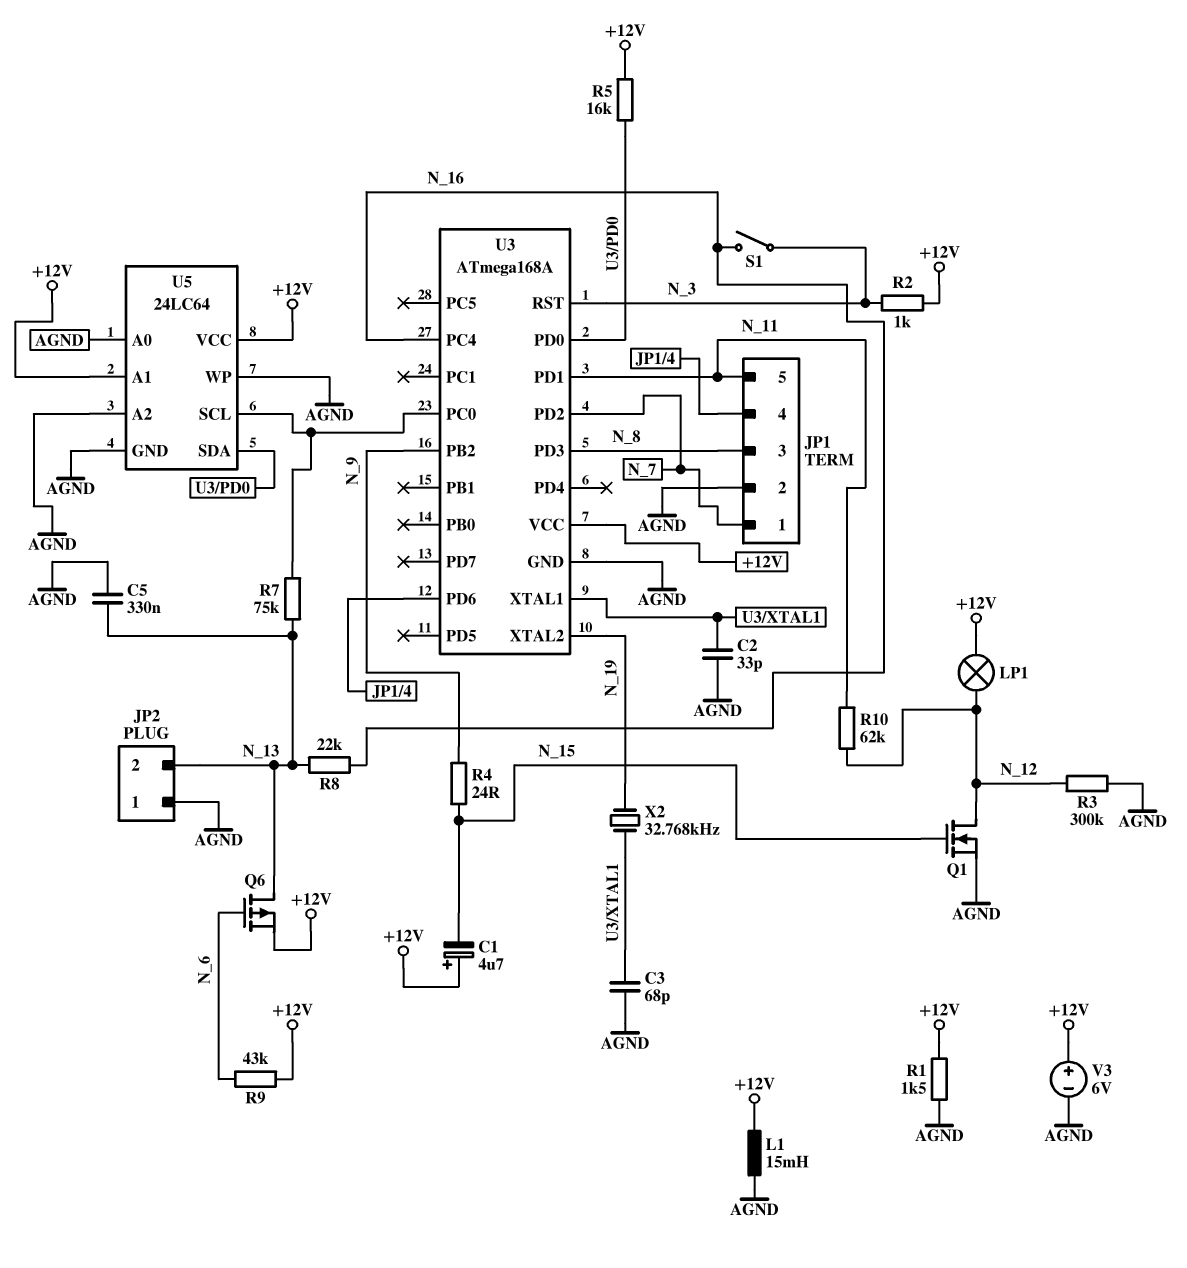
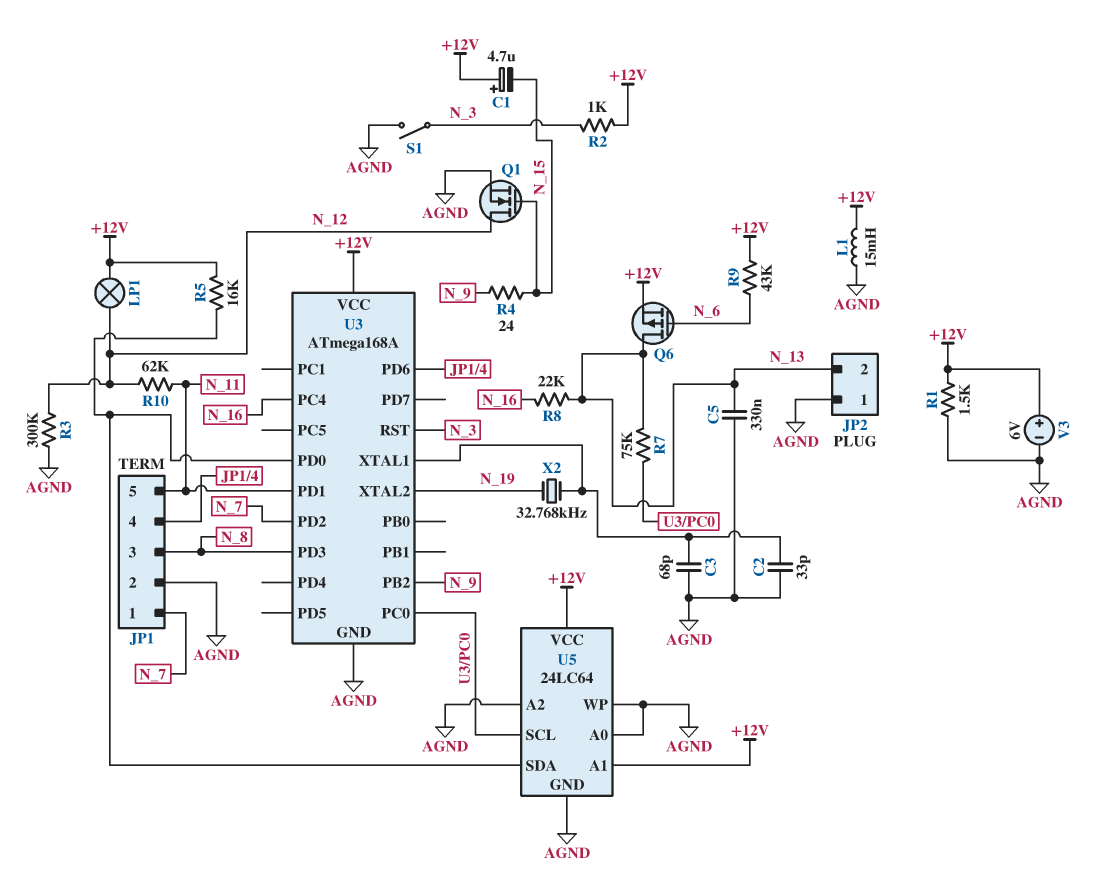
S1: switch (N_3, N_16) -> switch (AGND, N_3)

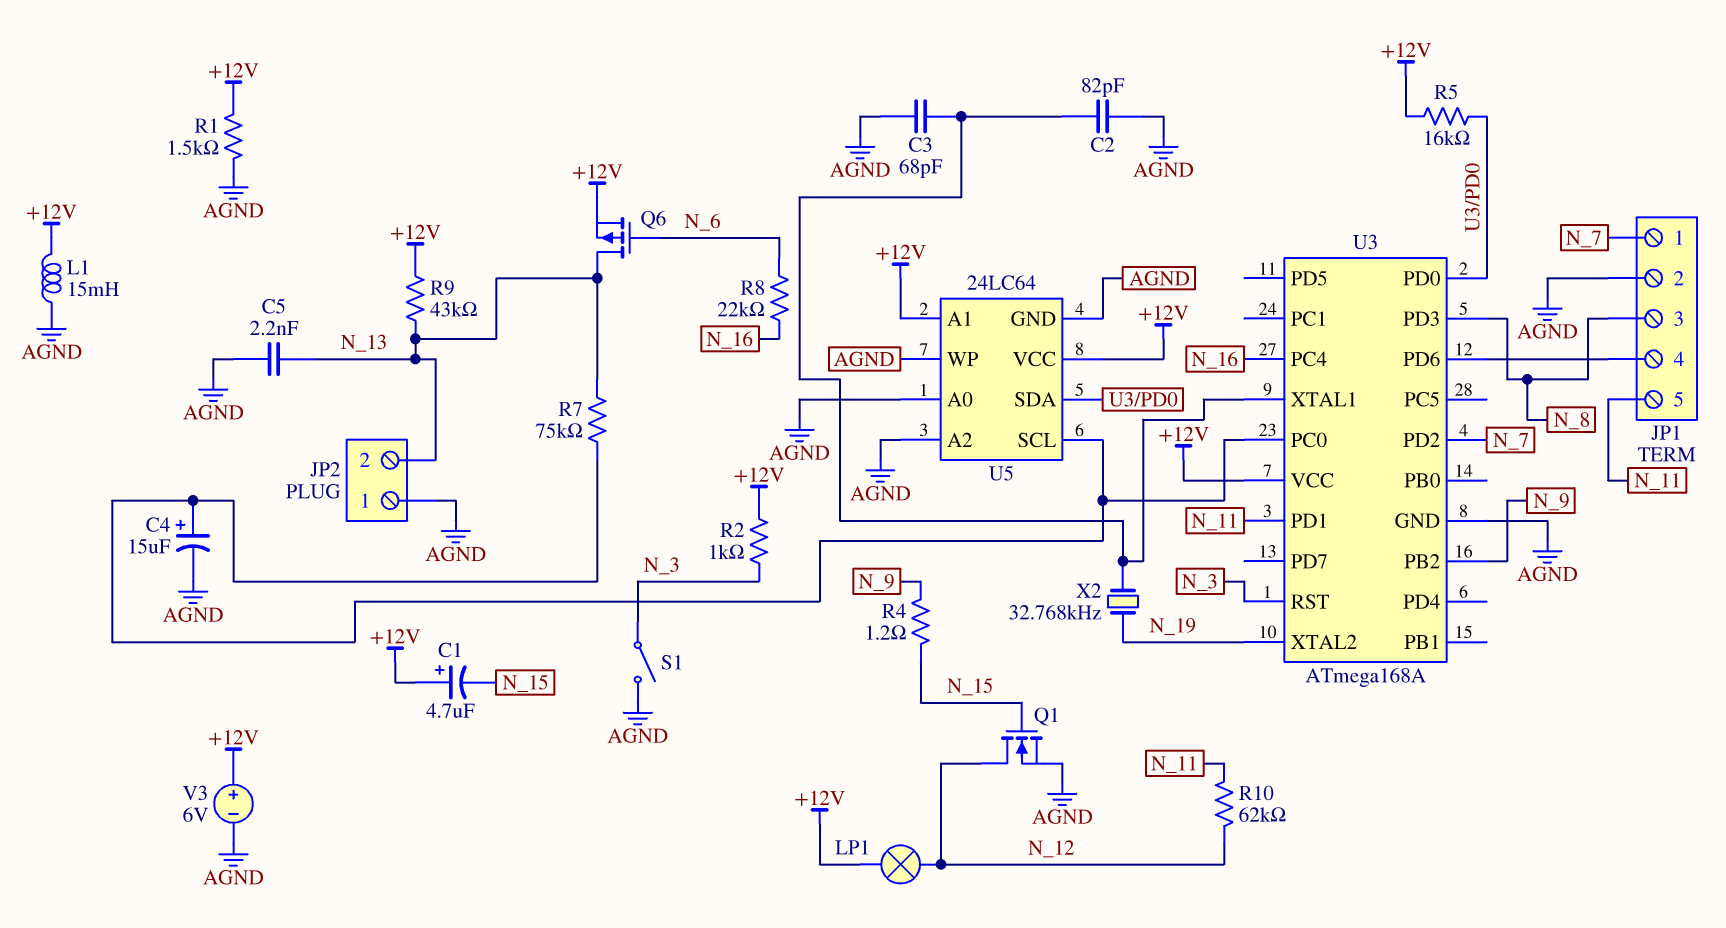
C2: 33pF (AGND, U3/XTAL1) -> 82pF (AGND, U3/XTAL1)
C4: none -> 15uF (plus U3/PC0, minus AGND)
C5: 330nF (AGND, N_13) -> 2.2nF (AGND, N_13)
R3: 300k (AGND, N_12) -> none
R4: 24 (N_9, N_15) -> 1.2 (N_9, N_15)
R8: 22k (N_13, N_16) -> 22k (N_6, N_16)
R9: 43k (+12V, N_6) -> 43k (+12V, N_13)

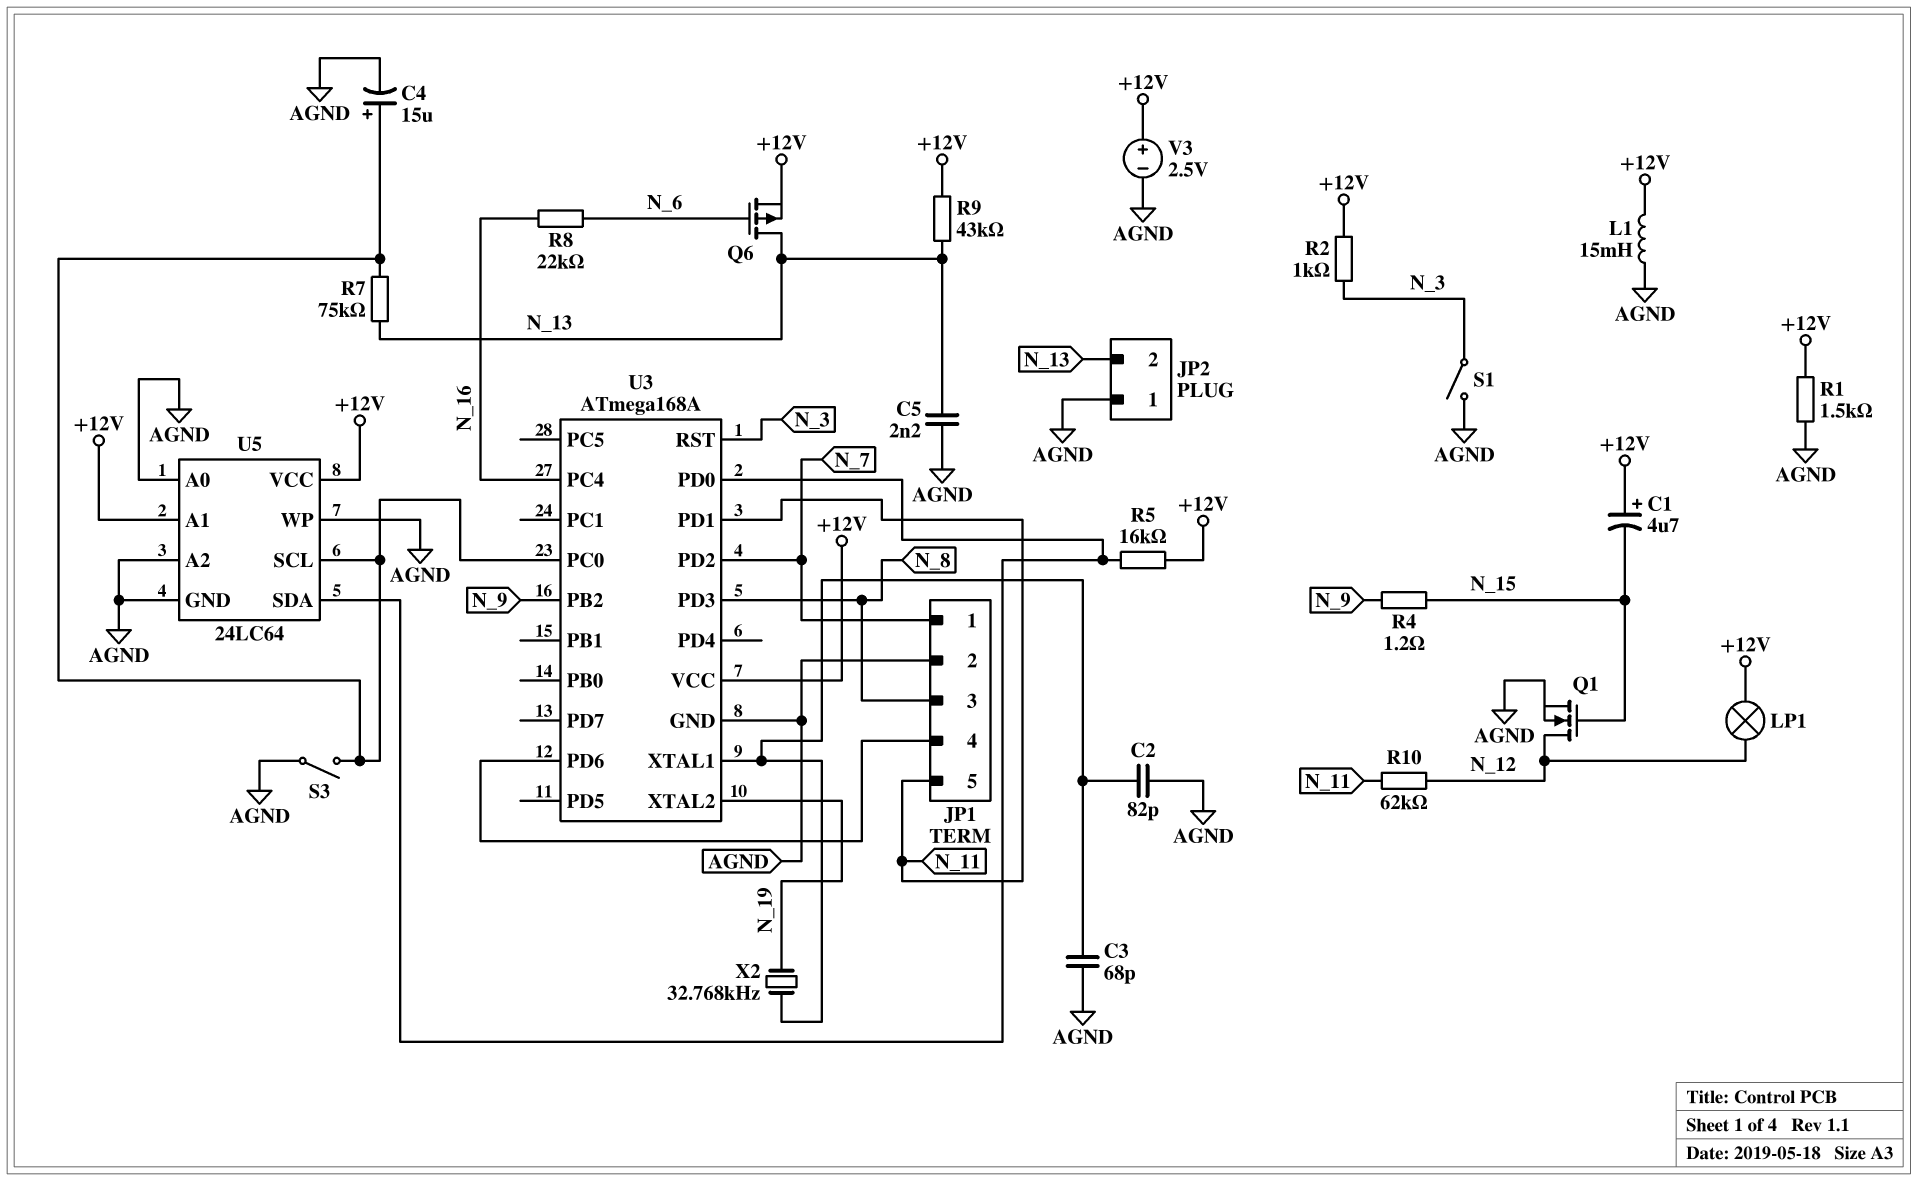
S3: none -> switch (AGND, U3/PC0)
V3: 6V (plus +12V, minus AGND) -> 2.5V (plus +12V, minus AGND)

